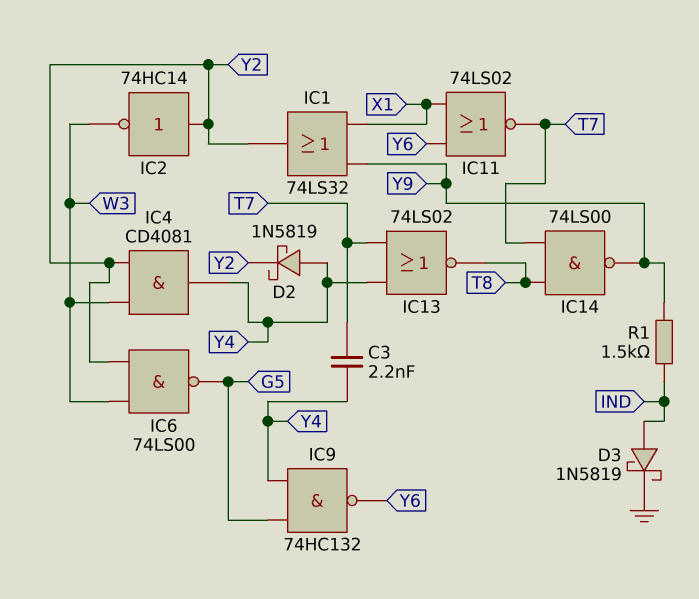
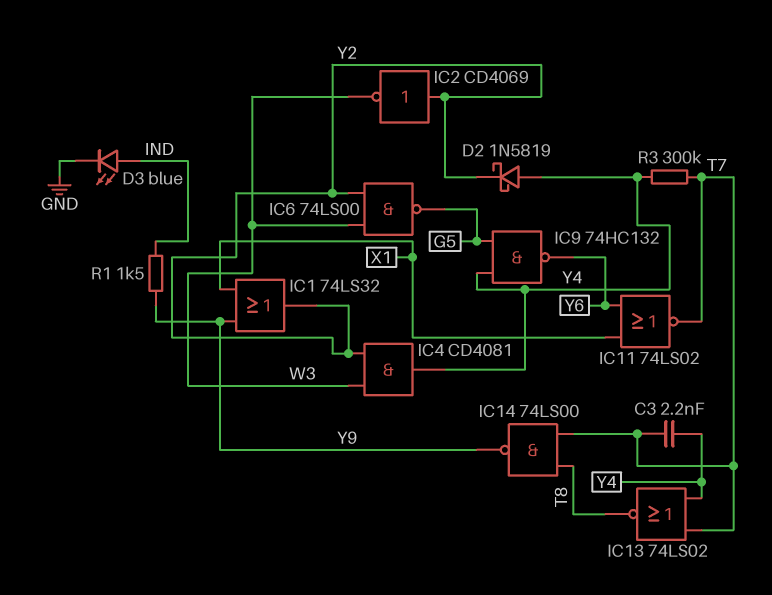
D3: schottky 1N5819 (A IND, K GND) -> LED blue (A IND, K GND)
IC2: NOT 74HC14 (in Y2, out W3) -> NOT CD4069 (in Y2, out W3)
R3: none -> 300k (T7, Y4)

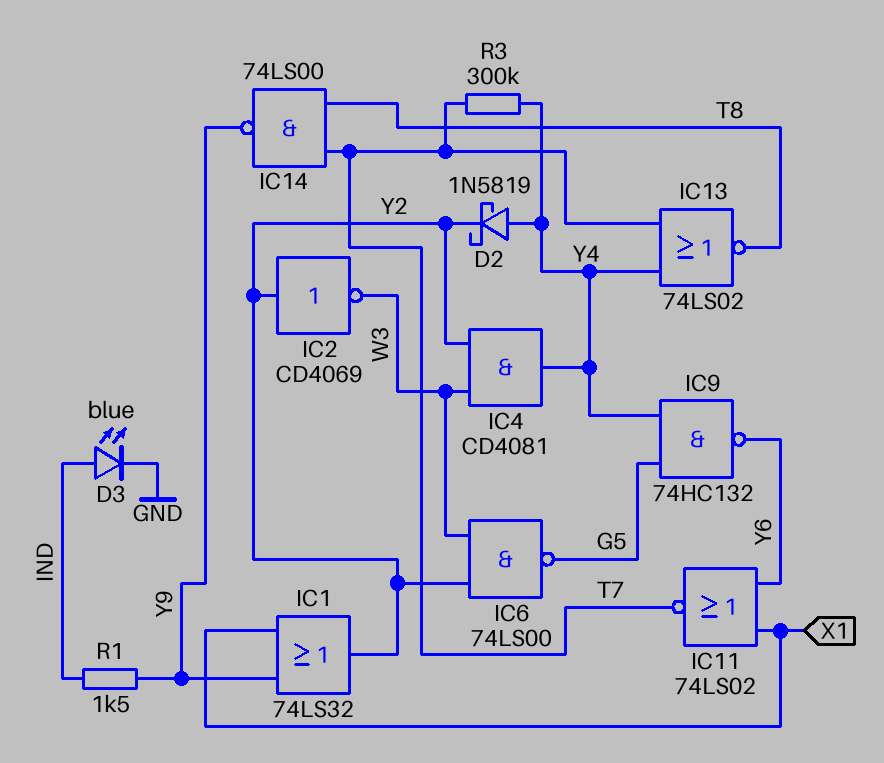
C3: 2.2nF (T7, Y4) -> none

